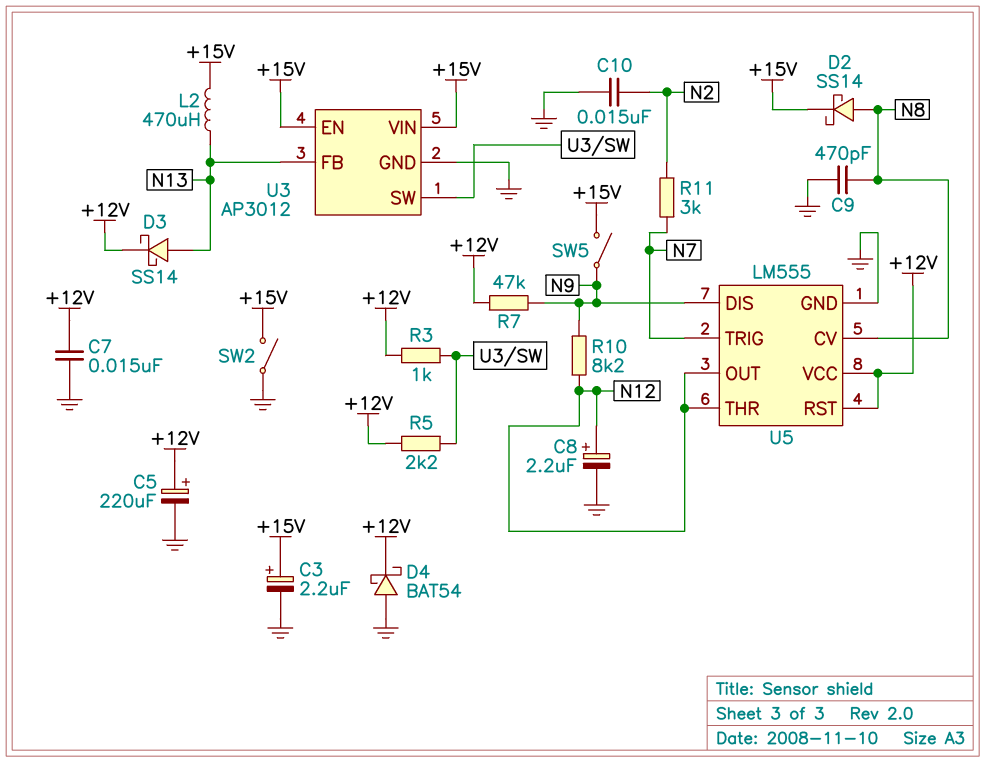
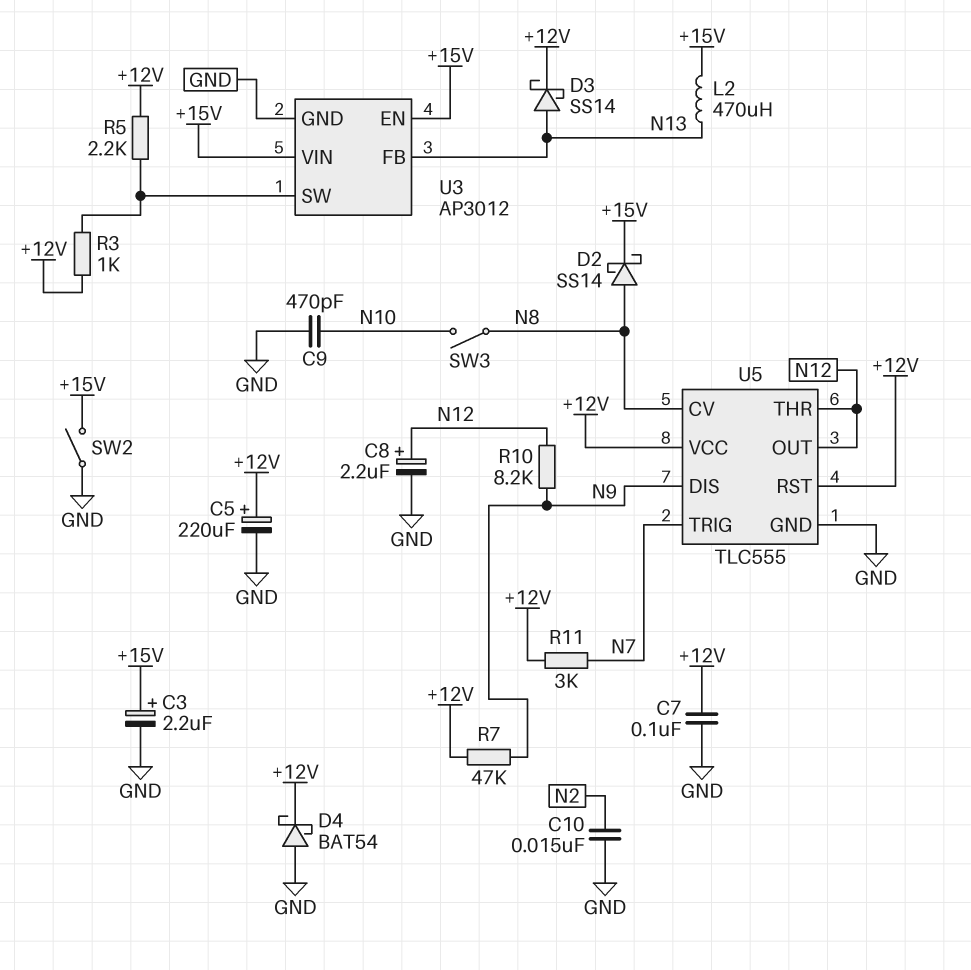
C7: 15nF (+12V, GND) -> 100nF (+12V, GND)
C9: 470pF (GND, N8) -> 470pF (GND, N10)
R11: 3k (N2, N7) -> 3k (+12V, N7)
SW3: none -> switch (N8, N10)
SW5: switch (+15V, N9) -> none
U5: LM555 -> TLC555

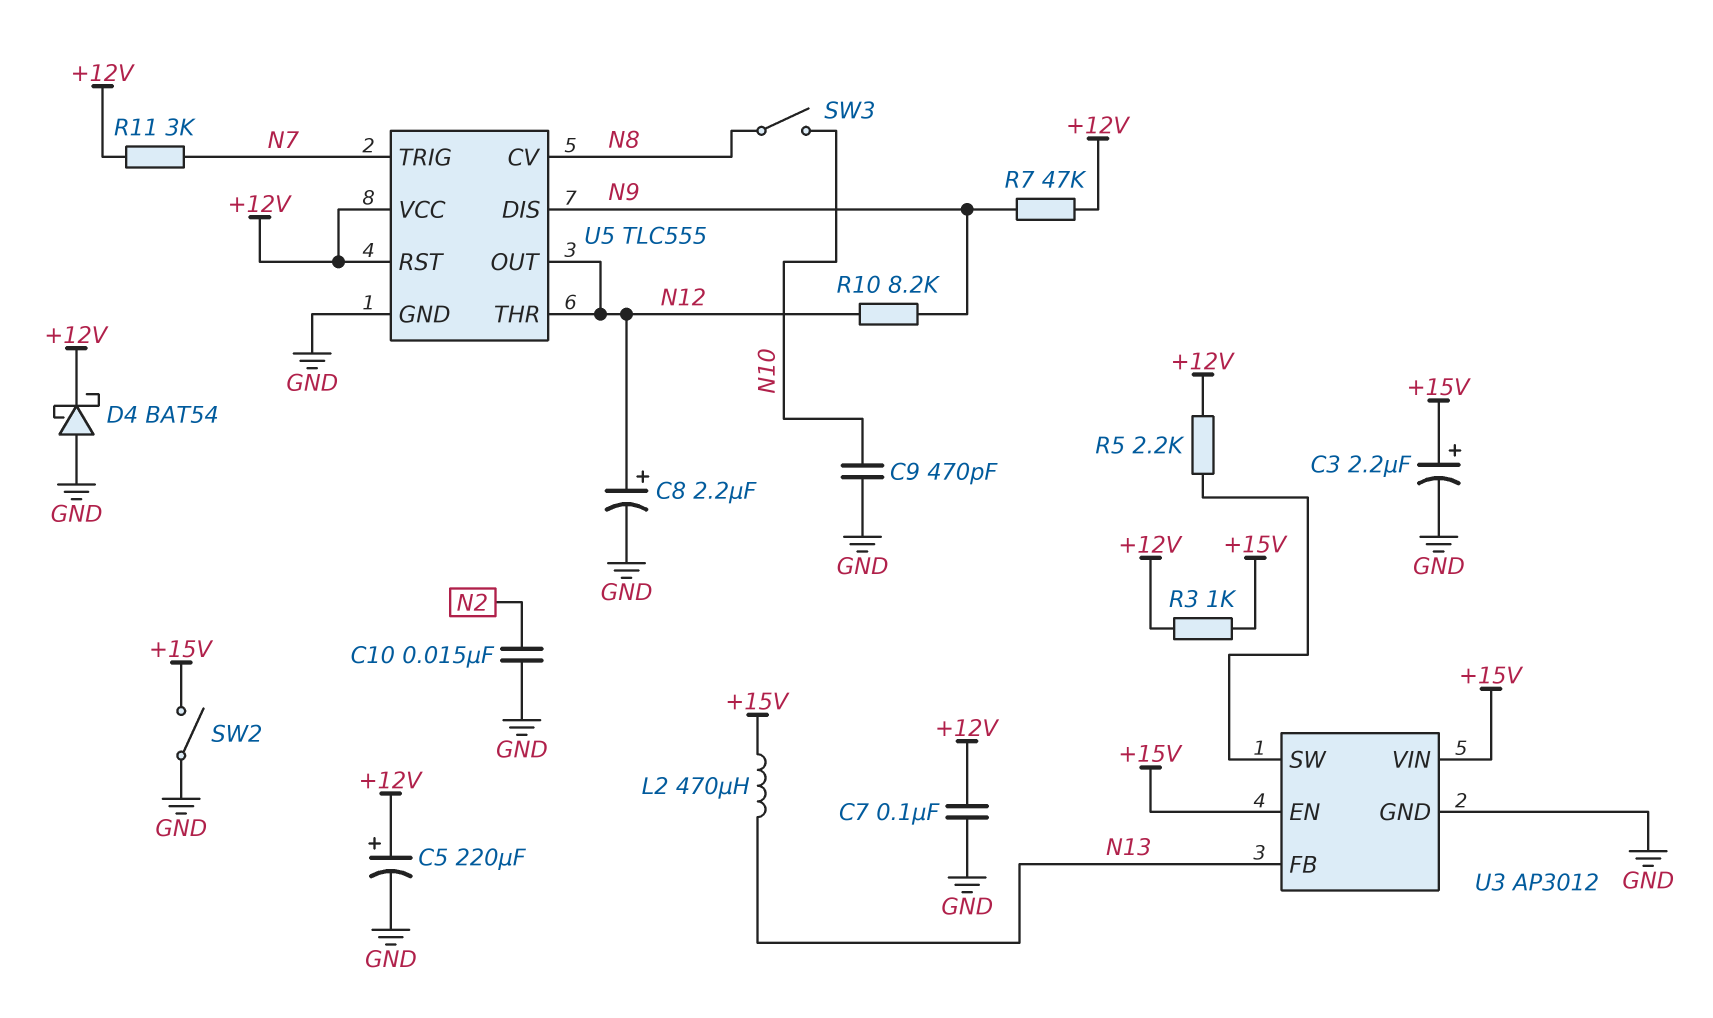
D2: schottky SS14 (A N8, K +15V) -> none
D3: schottky SS14 (A N13, K +12V) -> none
R3: 1k (+12V, U3/SW) -> 1k (+12V, +15V)

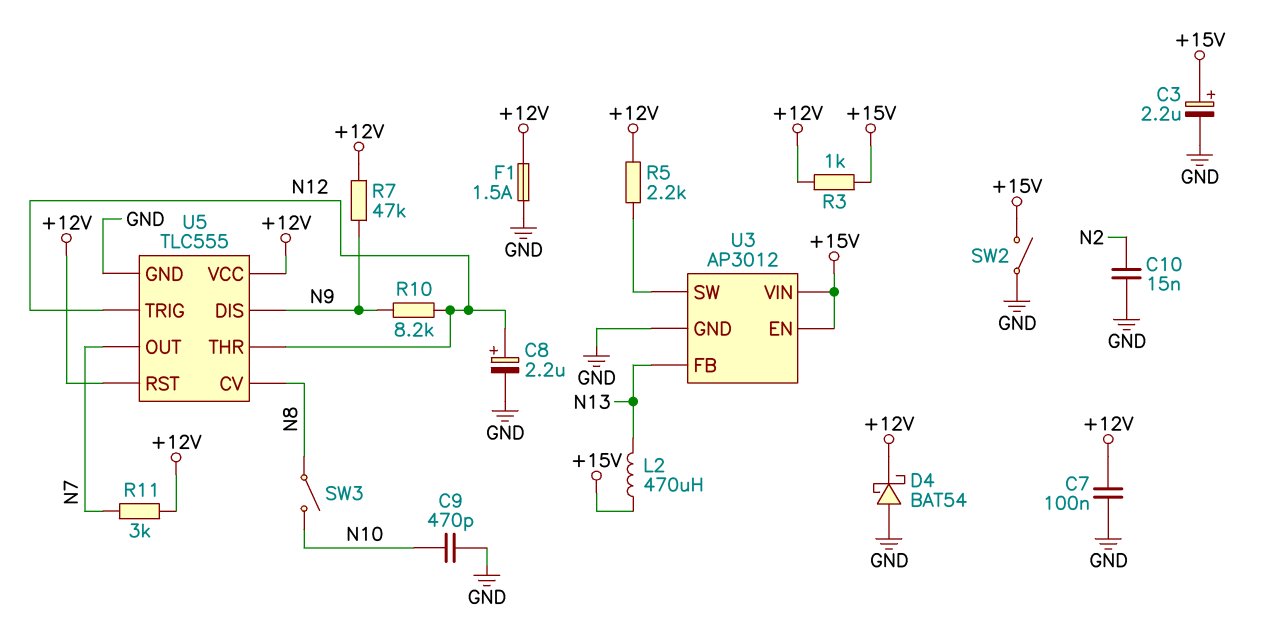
C5: 220uF (plus +12V, minus GND) -> none
F1: none -> 1.5A (+12V, GND)
U5 pin OUT: N12 -> N7
U5 pin TRIG: N7 -> N12

